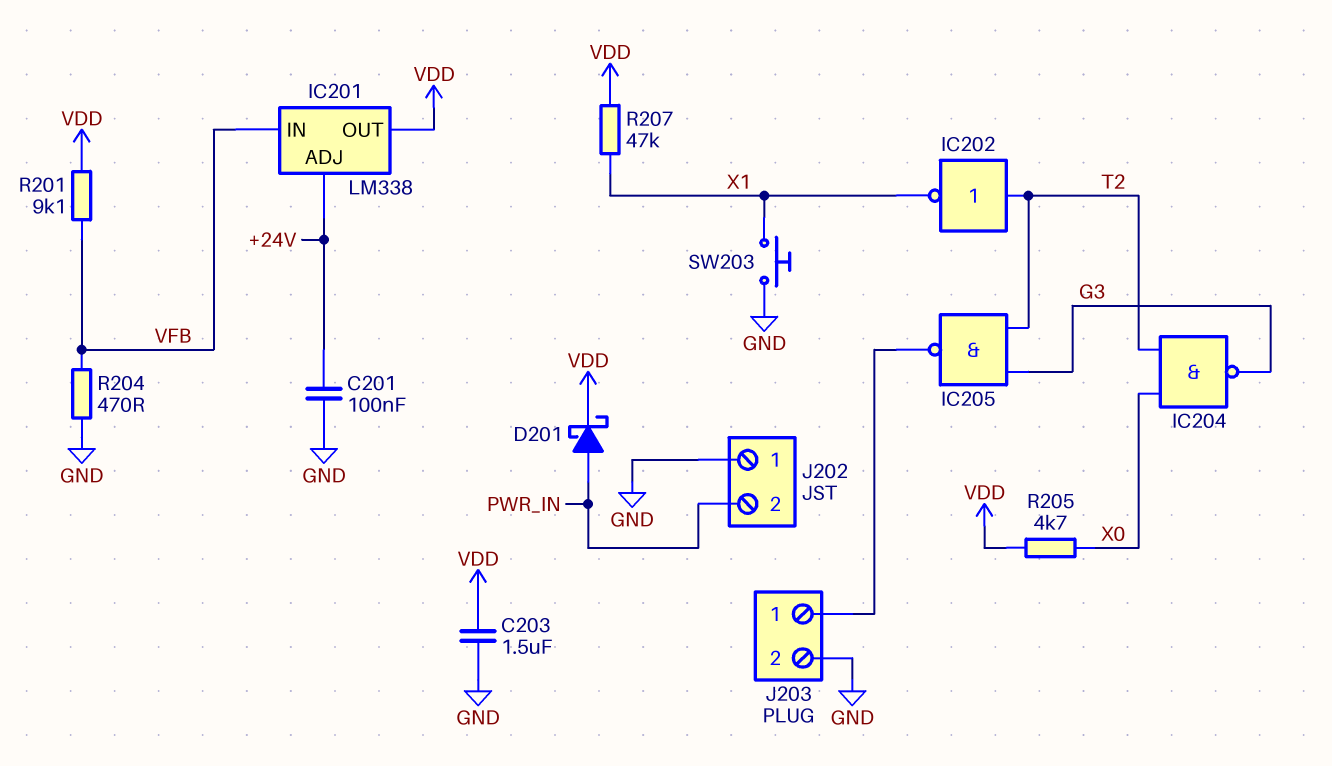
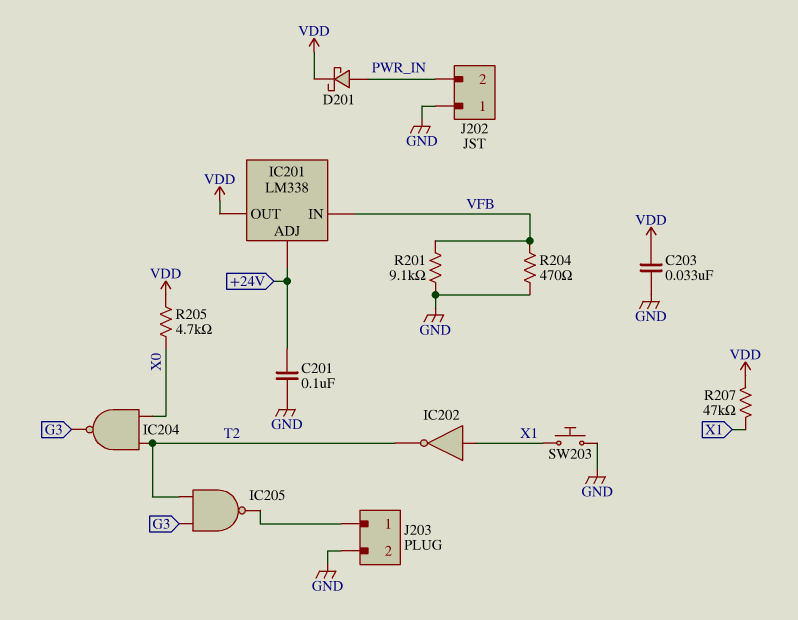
C203: 1.5uF (GND, VDD) -> 33nF (GND, VDD)
IC202: NOT (in T2, out X1) -> NOT (in X1, out T2)
R201: 9.1k (VDD, VFB) -> 9.1k (GND, VFB)

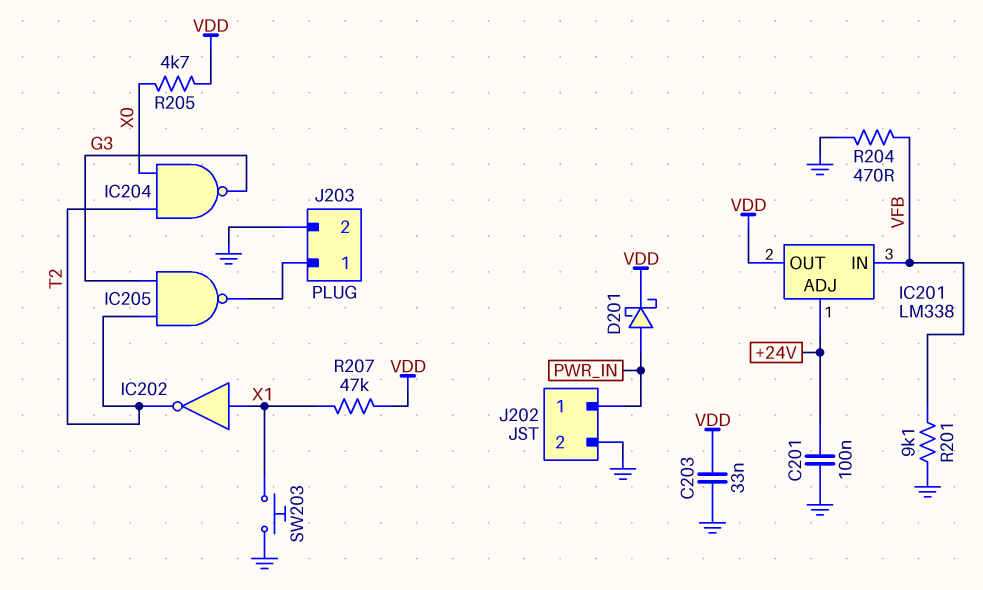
J202 pin 1: GND -> PWR_IN
J202 pin 2: PWR_IN -> GND

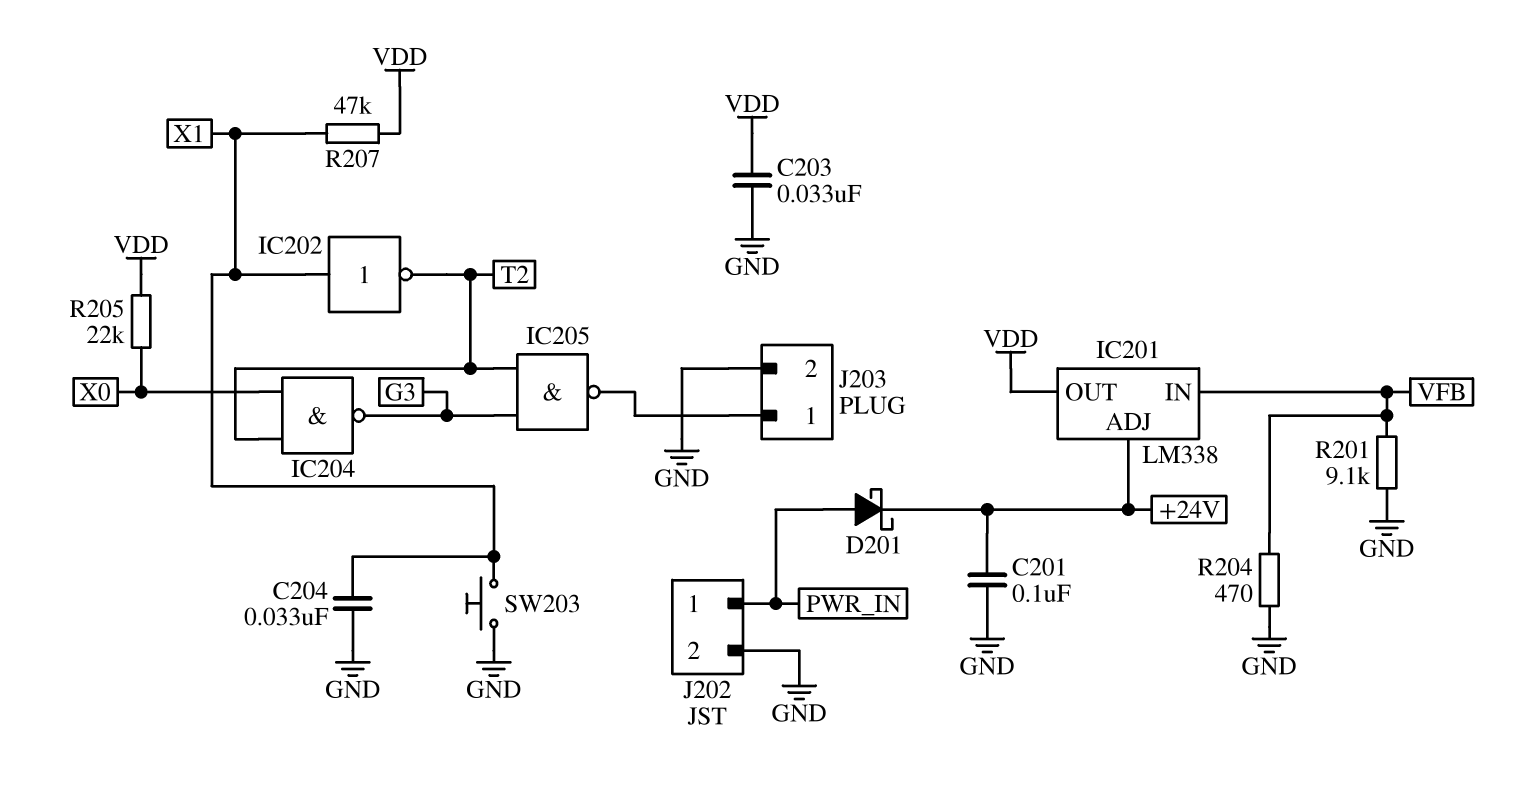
C204: none -> 33nF (GND, X1)
D201: schottky (A PWR_IN, K VDD) -> schottky (A PWR_IN, K +24V)
R205: 4.7k (VDD, X0) -> 22k (VDD, X0)

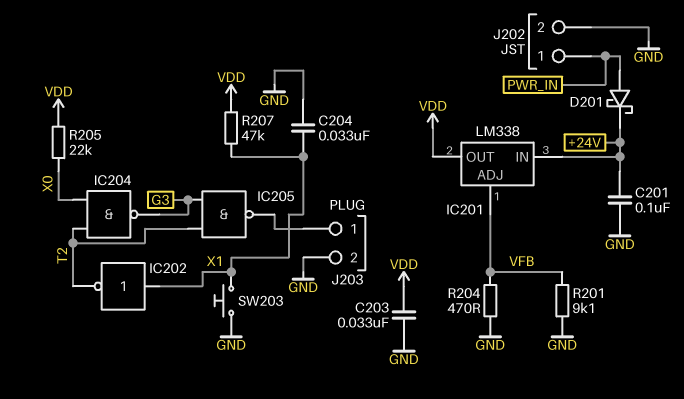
IC201 pin ADJ: +24V -> VFB
IC201 pin IN: VFB -> +24V

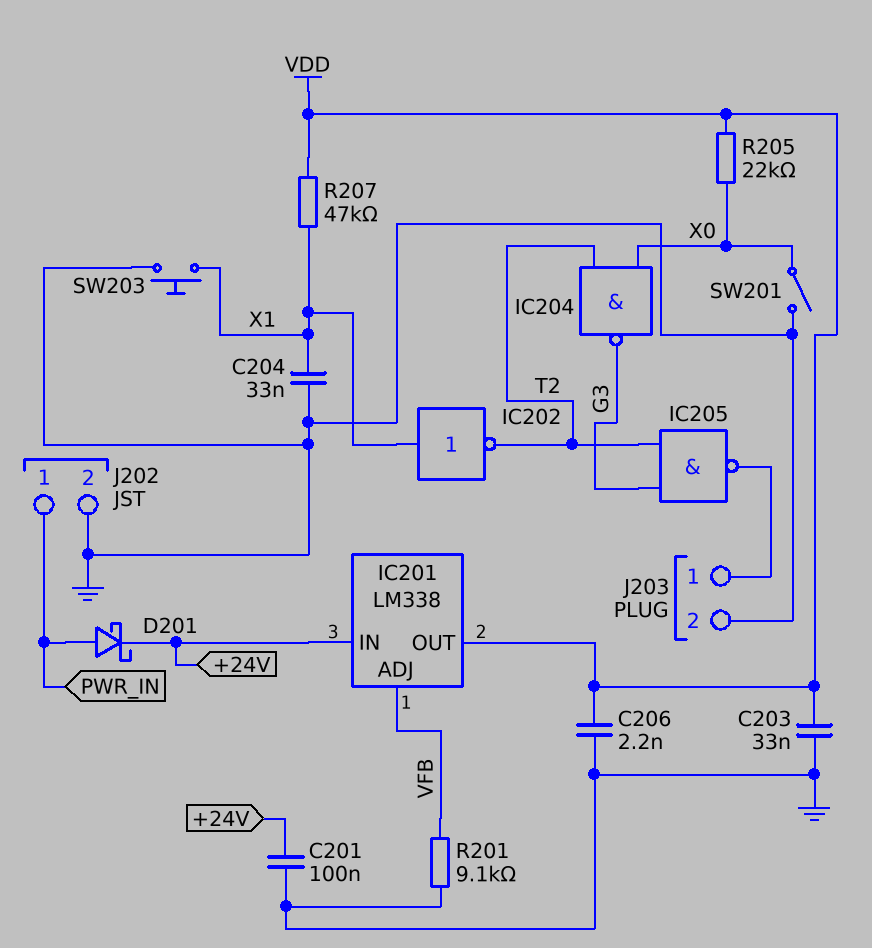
C206: none -> 2.2nF (GND, VDD)
R204: 470 (GND, VFB) -> none
SW201: none -> switch (GND, X0)

